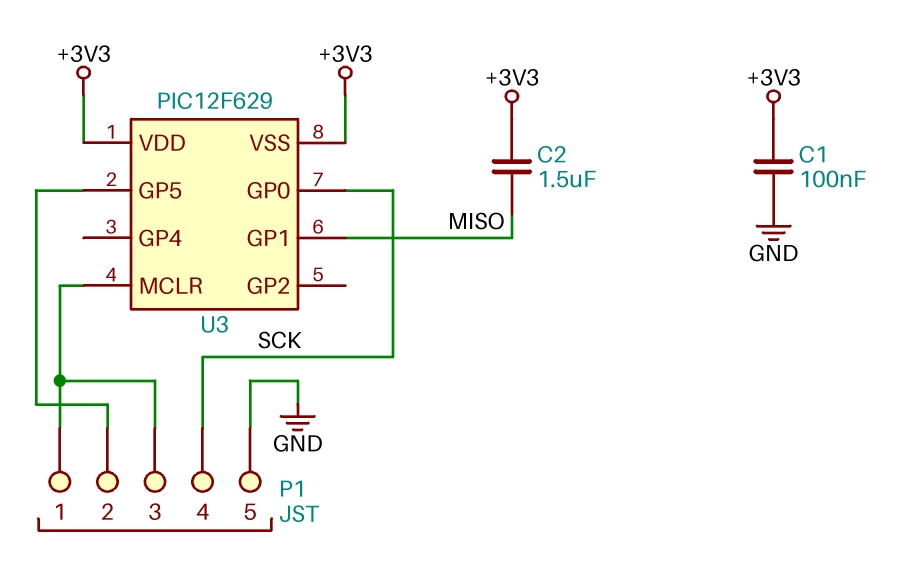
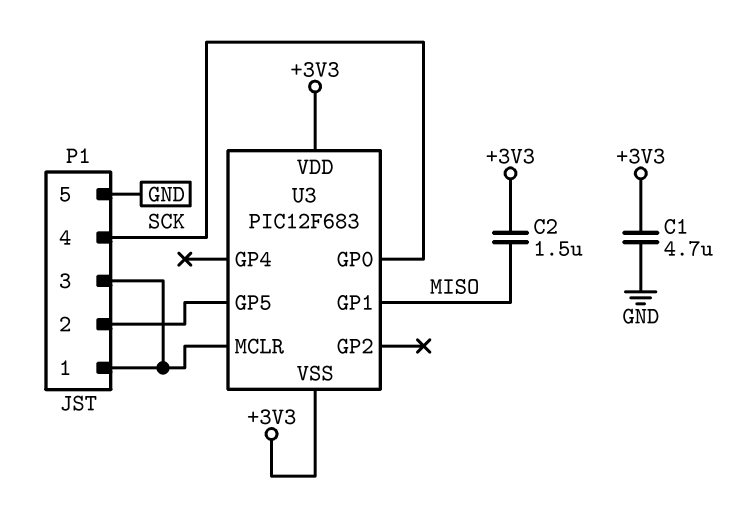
C1: 100nF (+3V3, GND) -> 4.7uF (+3V3, GND)
U3: PIC12F629 -> PIC12F683

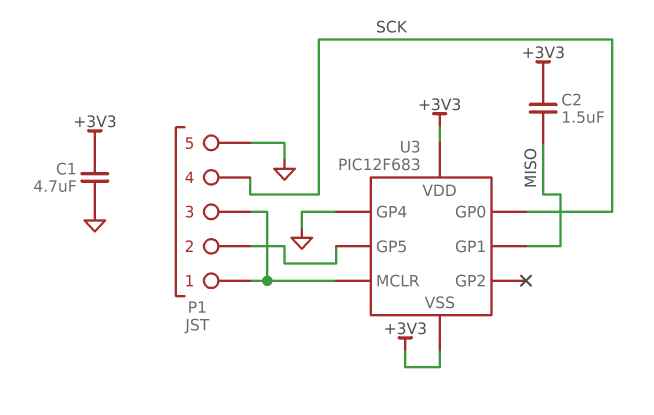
U3 pin GP4: none -> GND

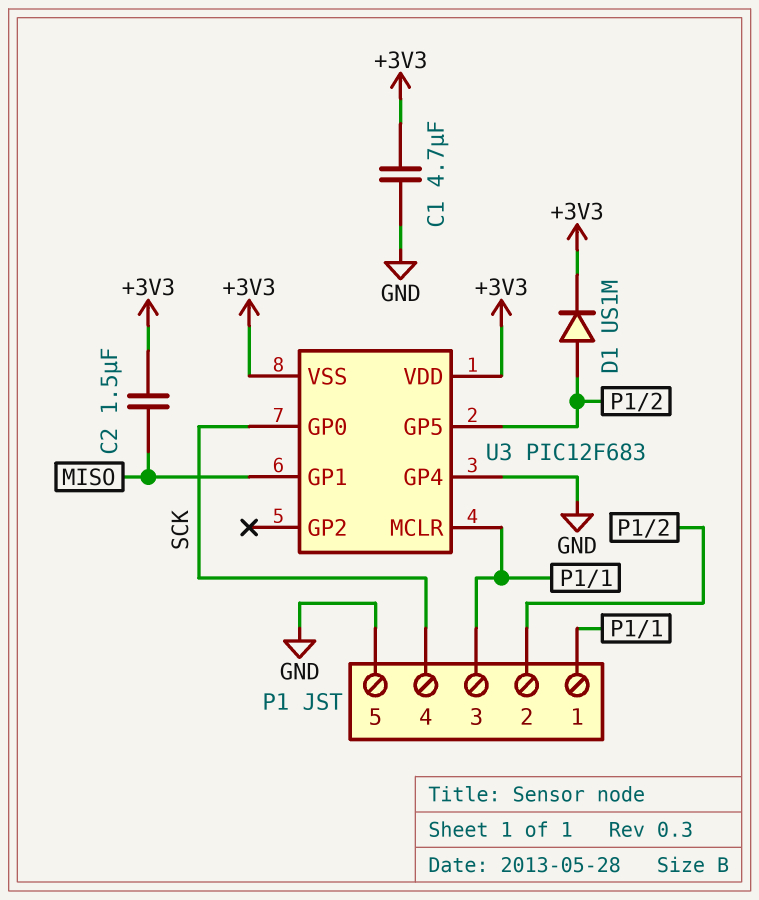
D1: none -> diode US1M (A P1/2, K +3V3)

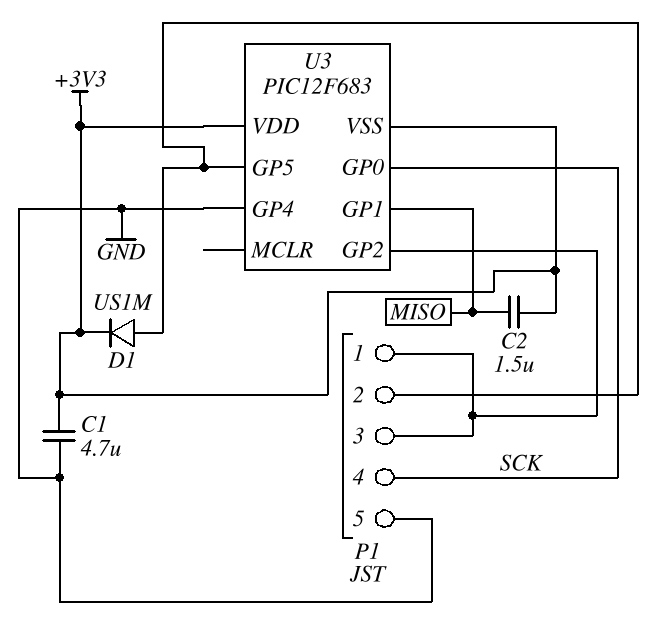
U3 pin GP2: none -> P1/1
U3 pin MCLR: P1/1 -> none

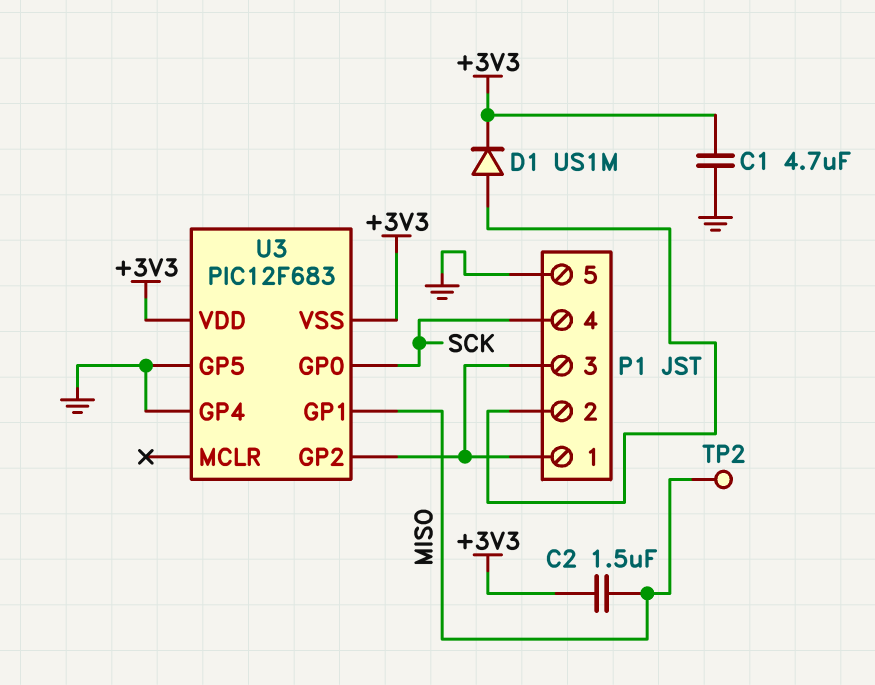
TP2: none -> test point (MISO)
U3 pin GP5: P1/2 -> GND

